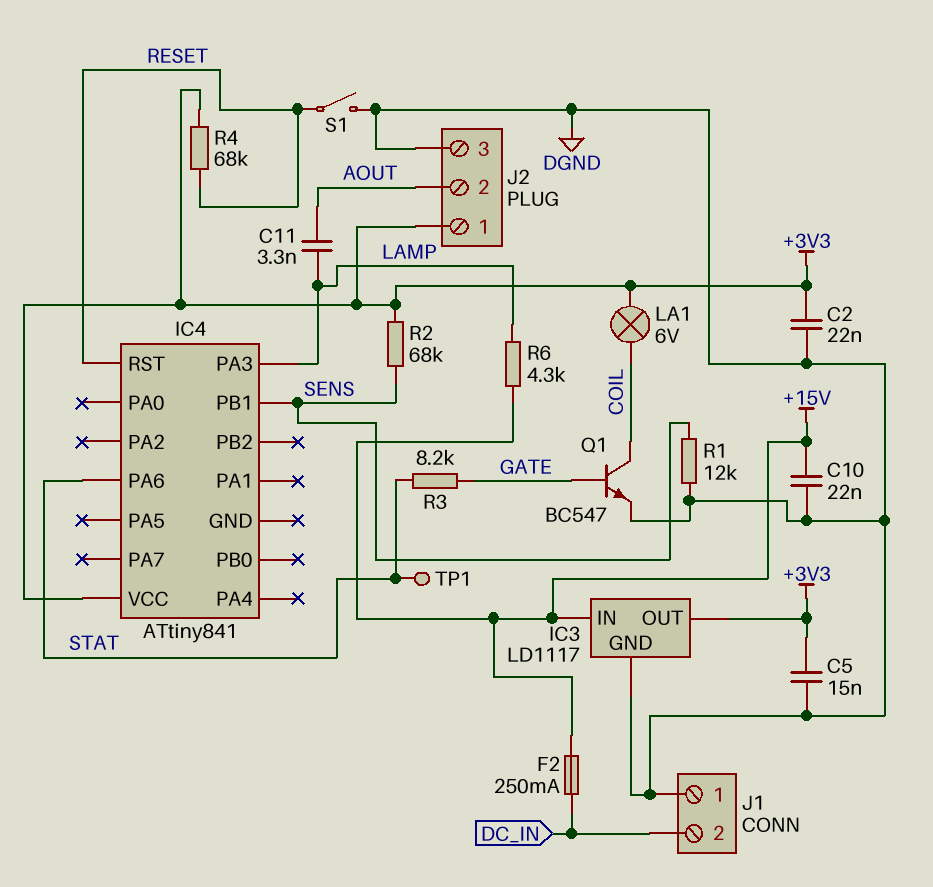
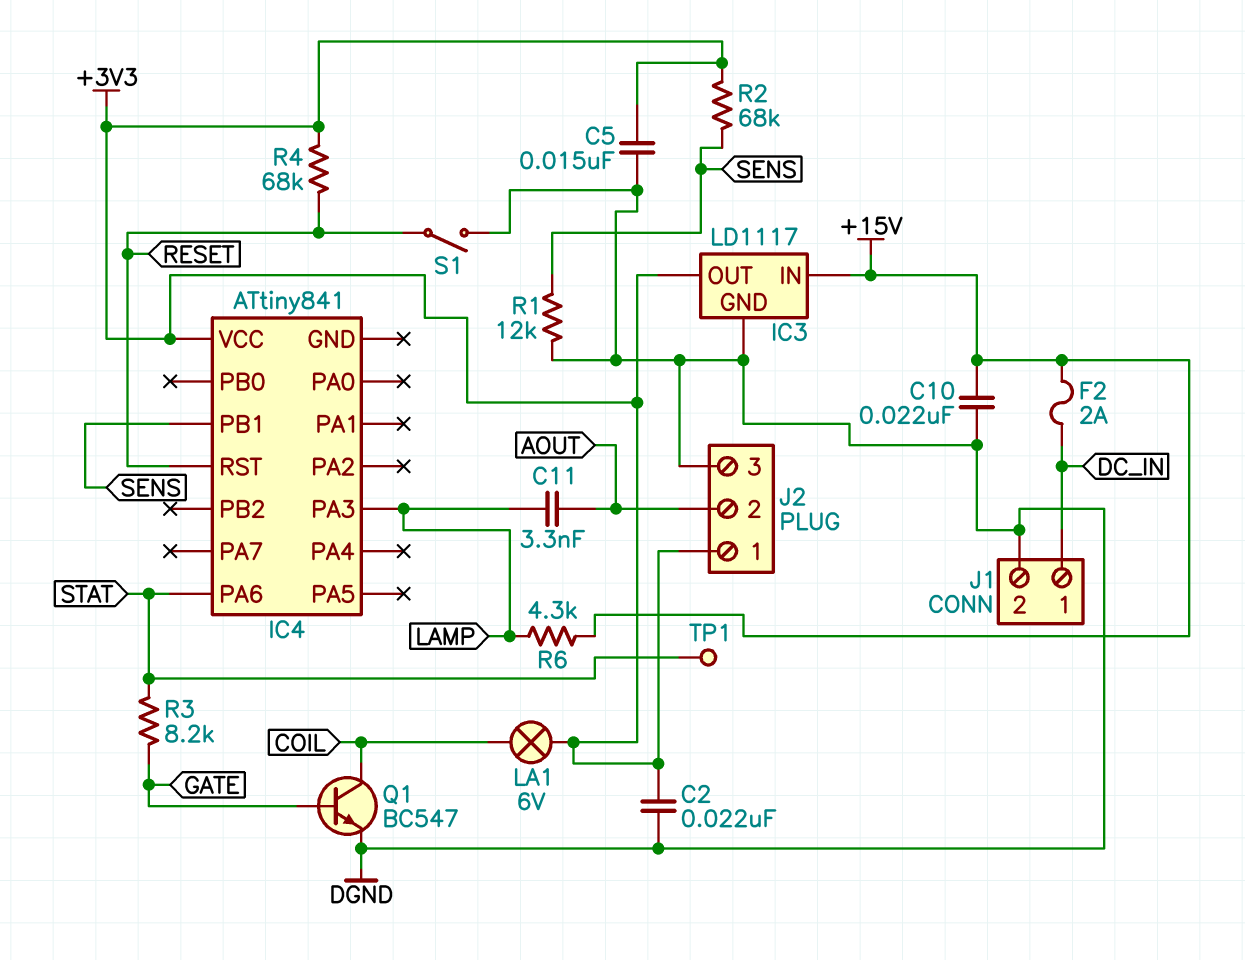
F2: 250mA (+15V, DC_IN) -> 2A (+15V, DC_IN)
J1 pin 1: DGND -> DC_IN
J1 pin 2: DC_IN -> DGND

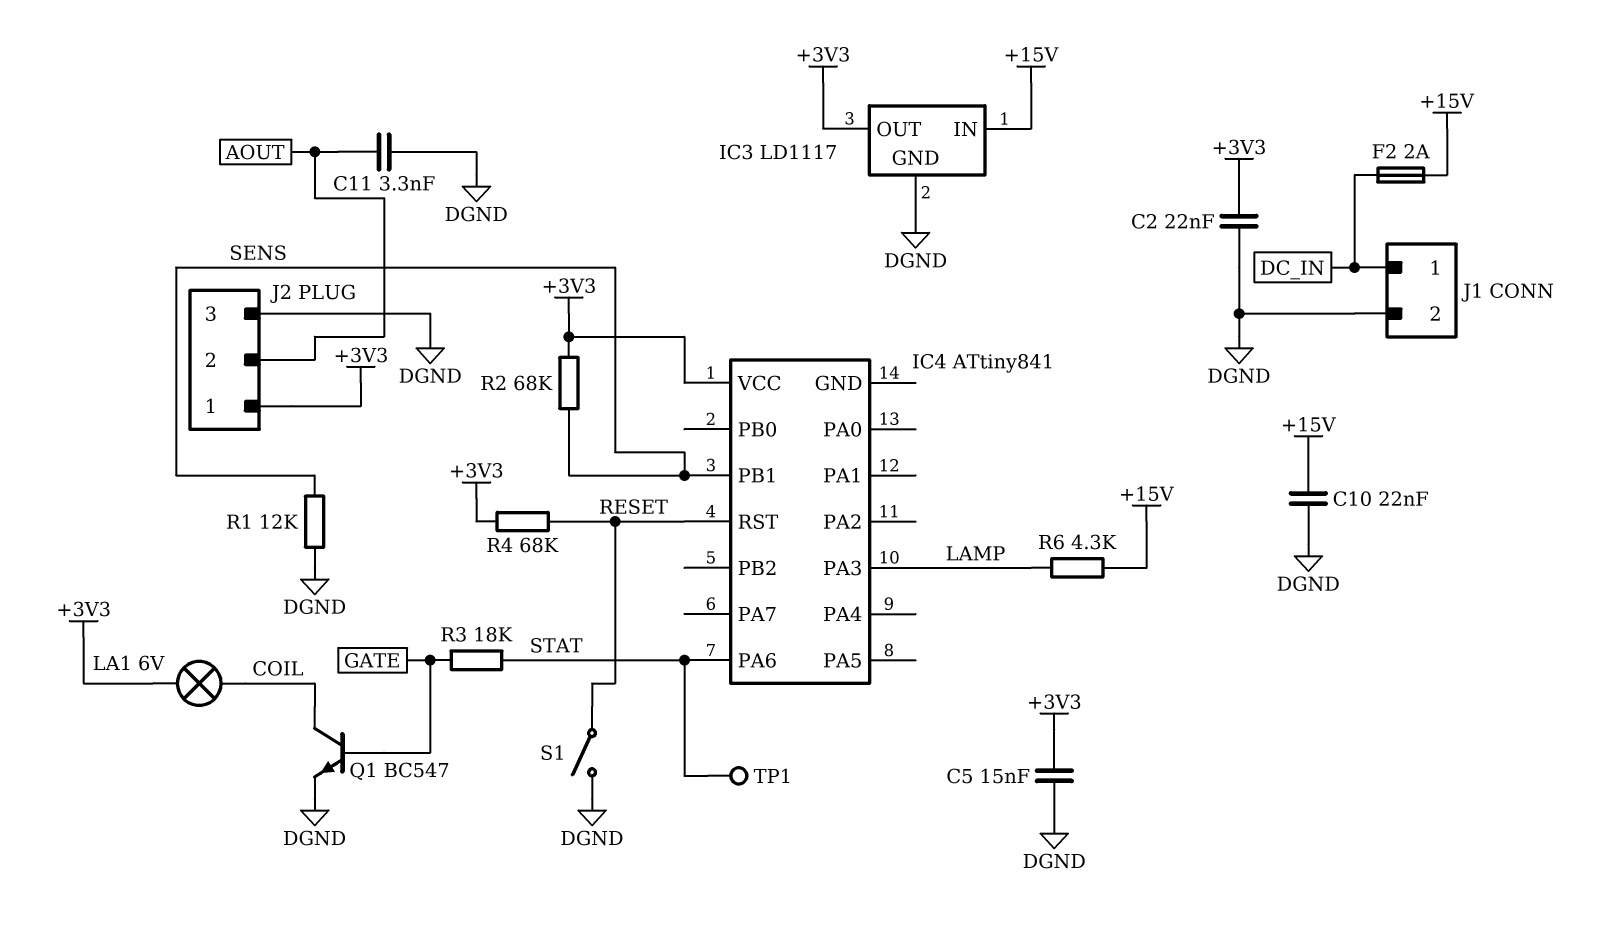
C11: 3.3nF (AOUT, LAMP) -> 3.3nF (AOUT, DGND)
R3: 8.2k (GATE, STAT) -> 18k (GATE, STAT)

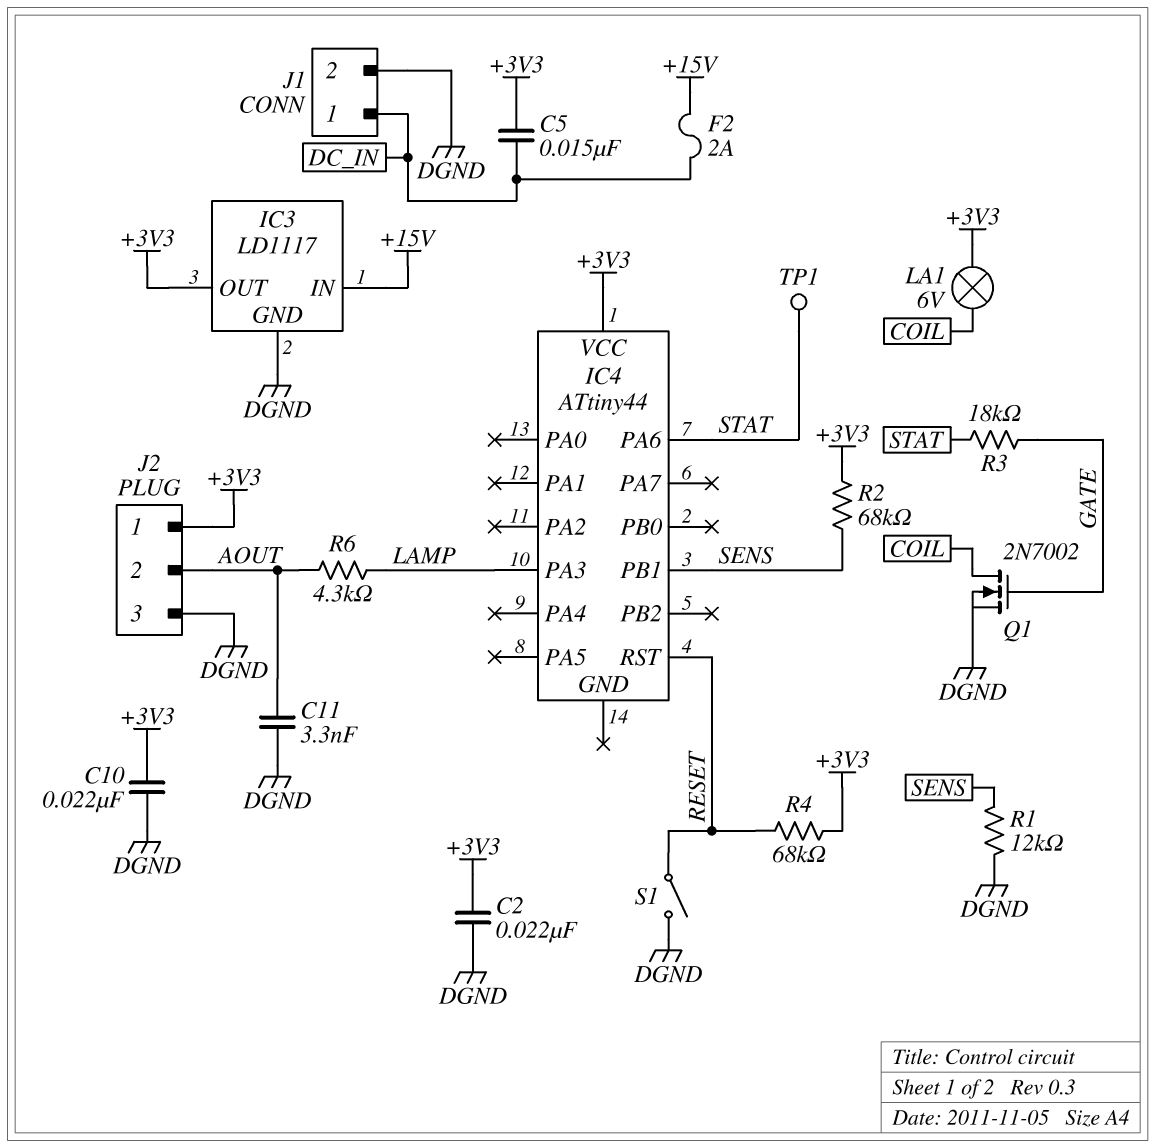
C5: 15nF (+3V3, DGND) -> 15nF (+3V3, DC_IN)
C10: 22nF (+15V, DGND) -> 22nF (+3V3, DGND)
IC4: ATtiny841 -> ATtiny44
Q1: NPN BC547 (B GATE, C COIL, E DGND) -> NMOS 2N7002 (G GATE, D COIL, S DGND)
R6: 4.3k (+15V, LAMP) -> 4.3k (AOUT, LAMP)

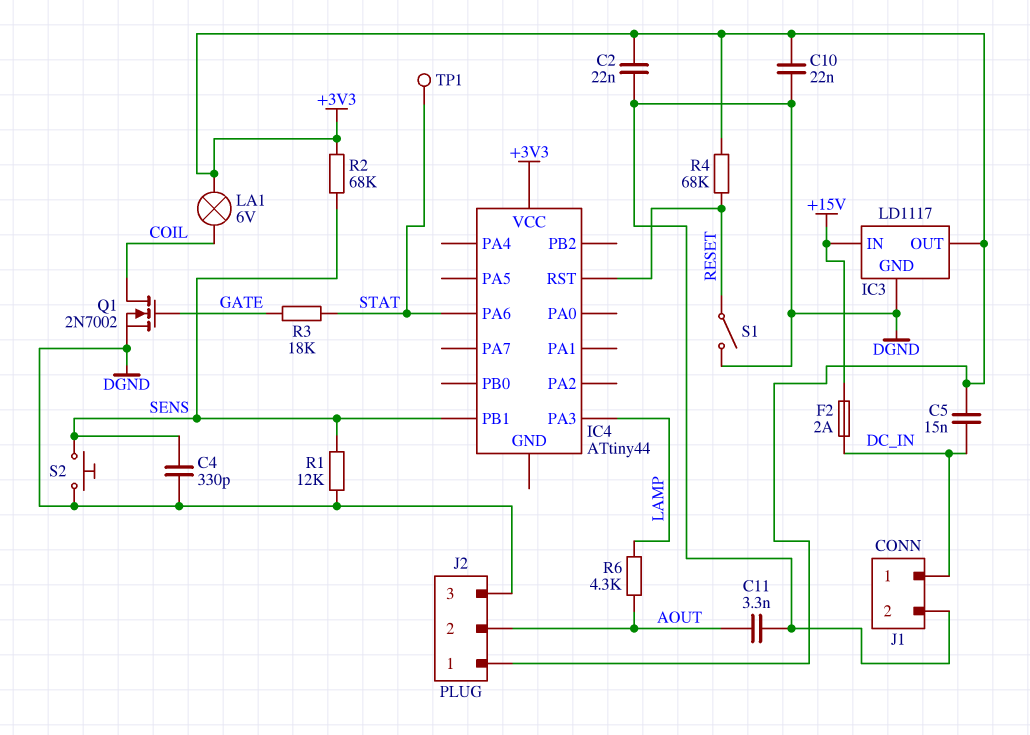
C4: none -> 330pF (DGND, SENS)
S2: none -> button (DGND, SENS)

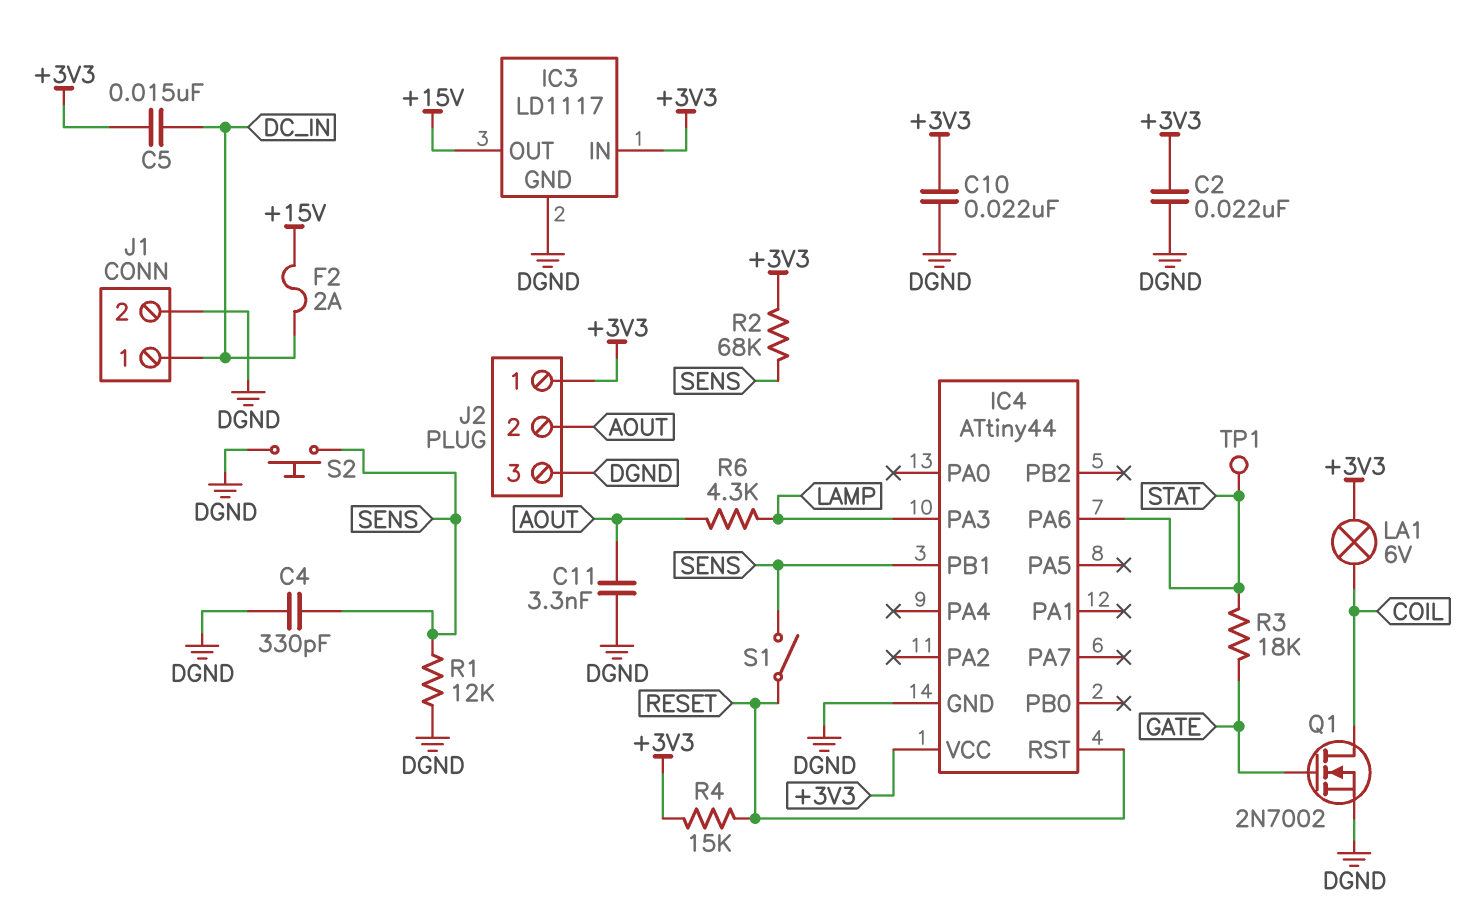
IC3 pin IN: +15V -> +3V3
IC3 pin OUT: +3V3 -> +15V
IC4 pin GND: none -> DGND
R4: 68k (+3V3, RESET) -> 15k (+3V3, RESET)
S1: switch (DGND, RESET) -> switch (RESET, SENS)

